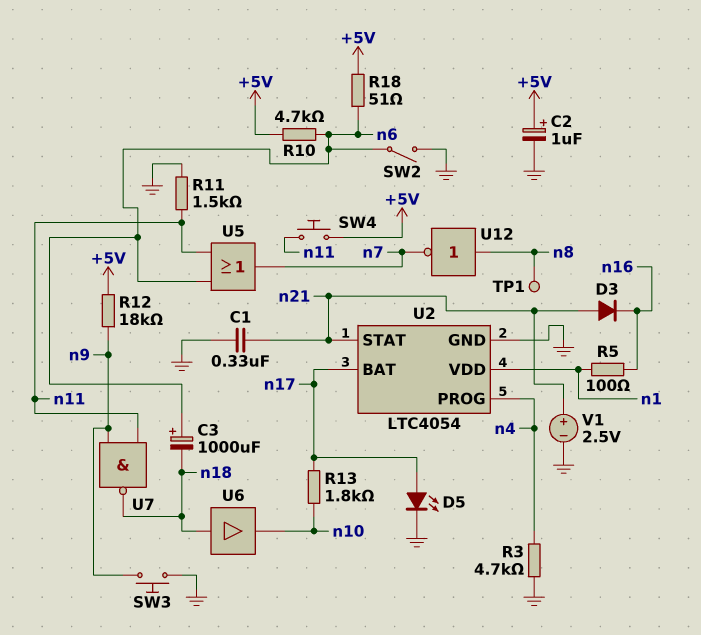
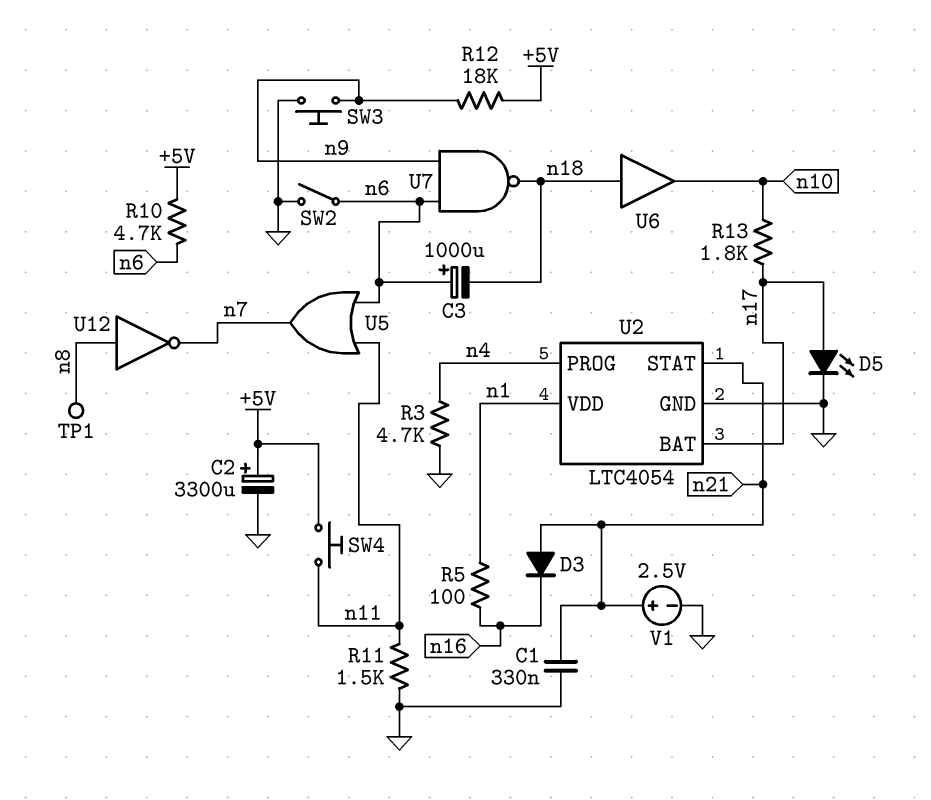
C2: 1uF (plus +5V, minus GND) -> 3300uF (plus +5V, minus GND)
R18: 51 (+5V, n6) -> none
U7: NAND (in n9, in n11, out n18) -> NAND (in n6, in n9, out n18)

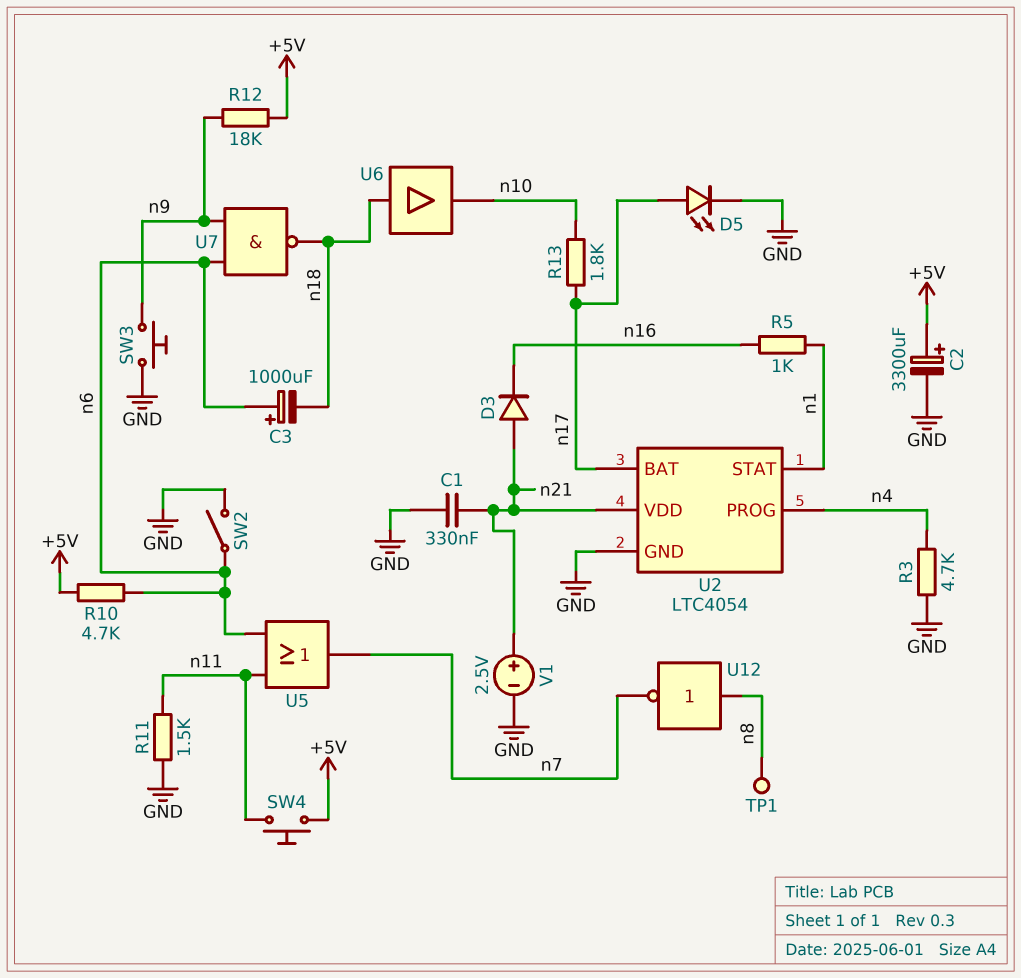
R5: 100 (n1, n16) -> 1k (n1, n16)
U2 pin STAT: n21 -> n1
U2 pin VDD: n1 -> n21

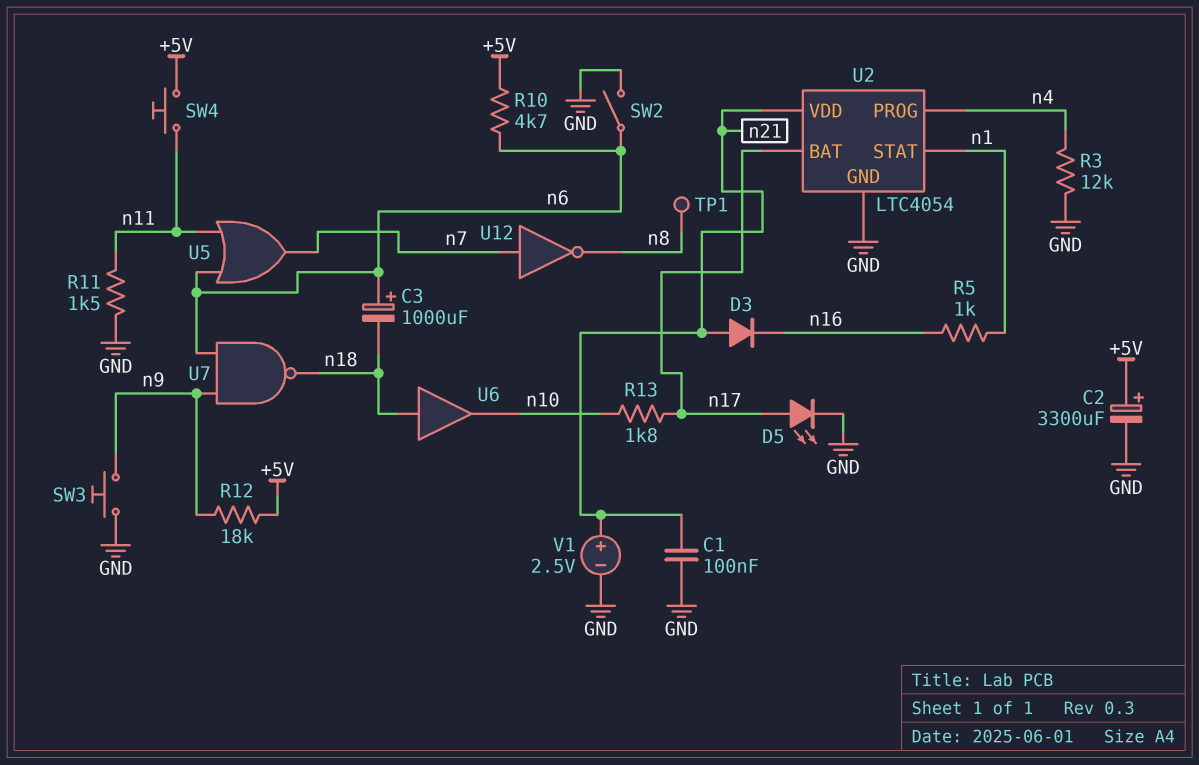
C1: 330nF (GND, n21) -> 100nF (GND, n21)
R3: 4.7k (GND, n4) -> 12k (GND, n4)
U12: NOT (in n8, out n7) -> NOT (in n7, out n8)

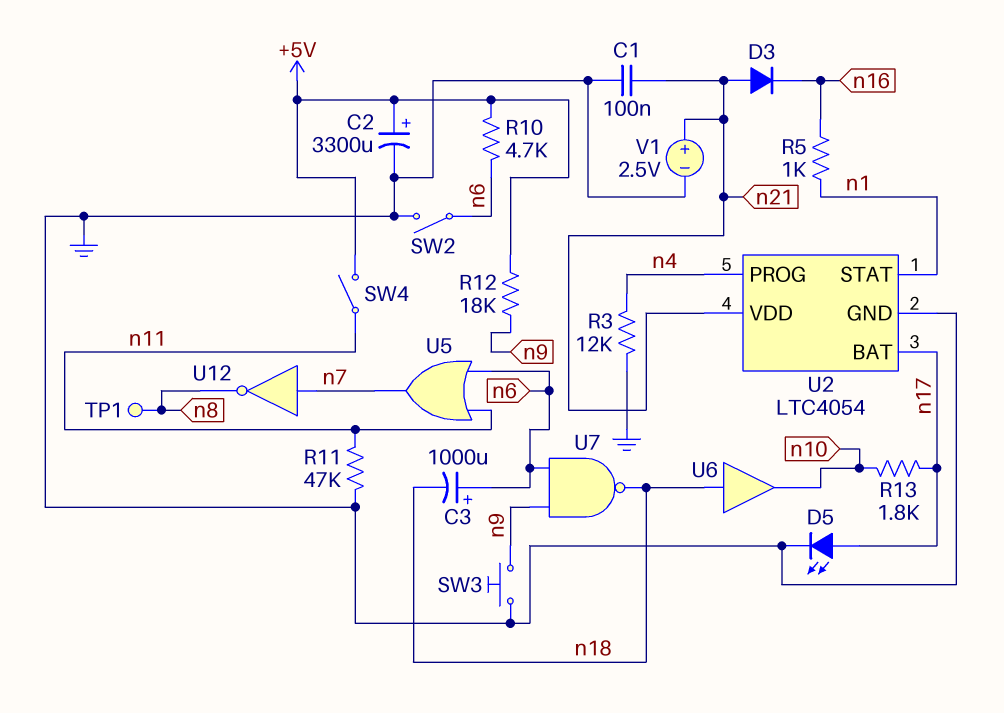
R11: 1.5k (GND, n11) -> 47k (GND, n11)
SW4: button (+5V, n11) -> switch (+5V, n11)

